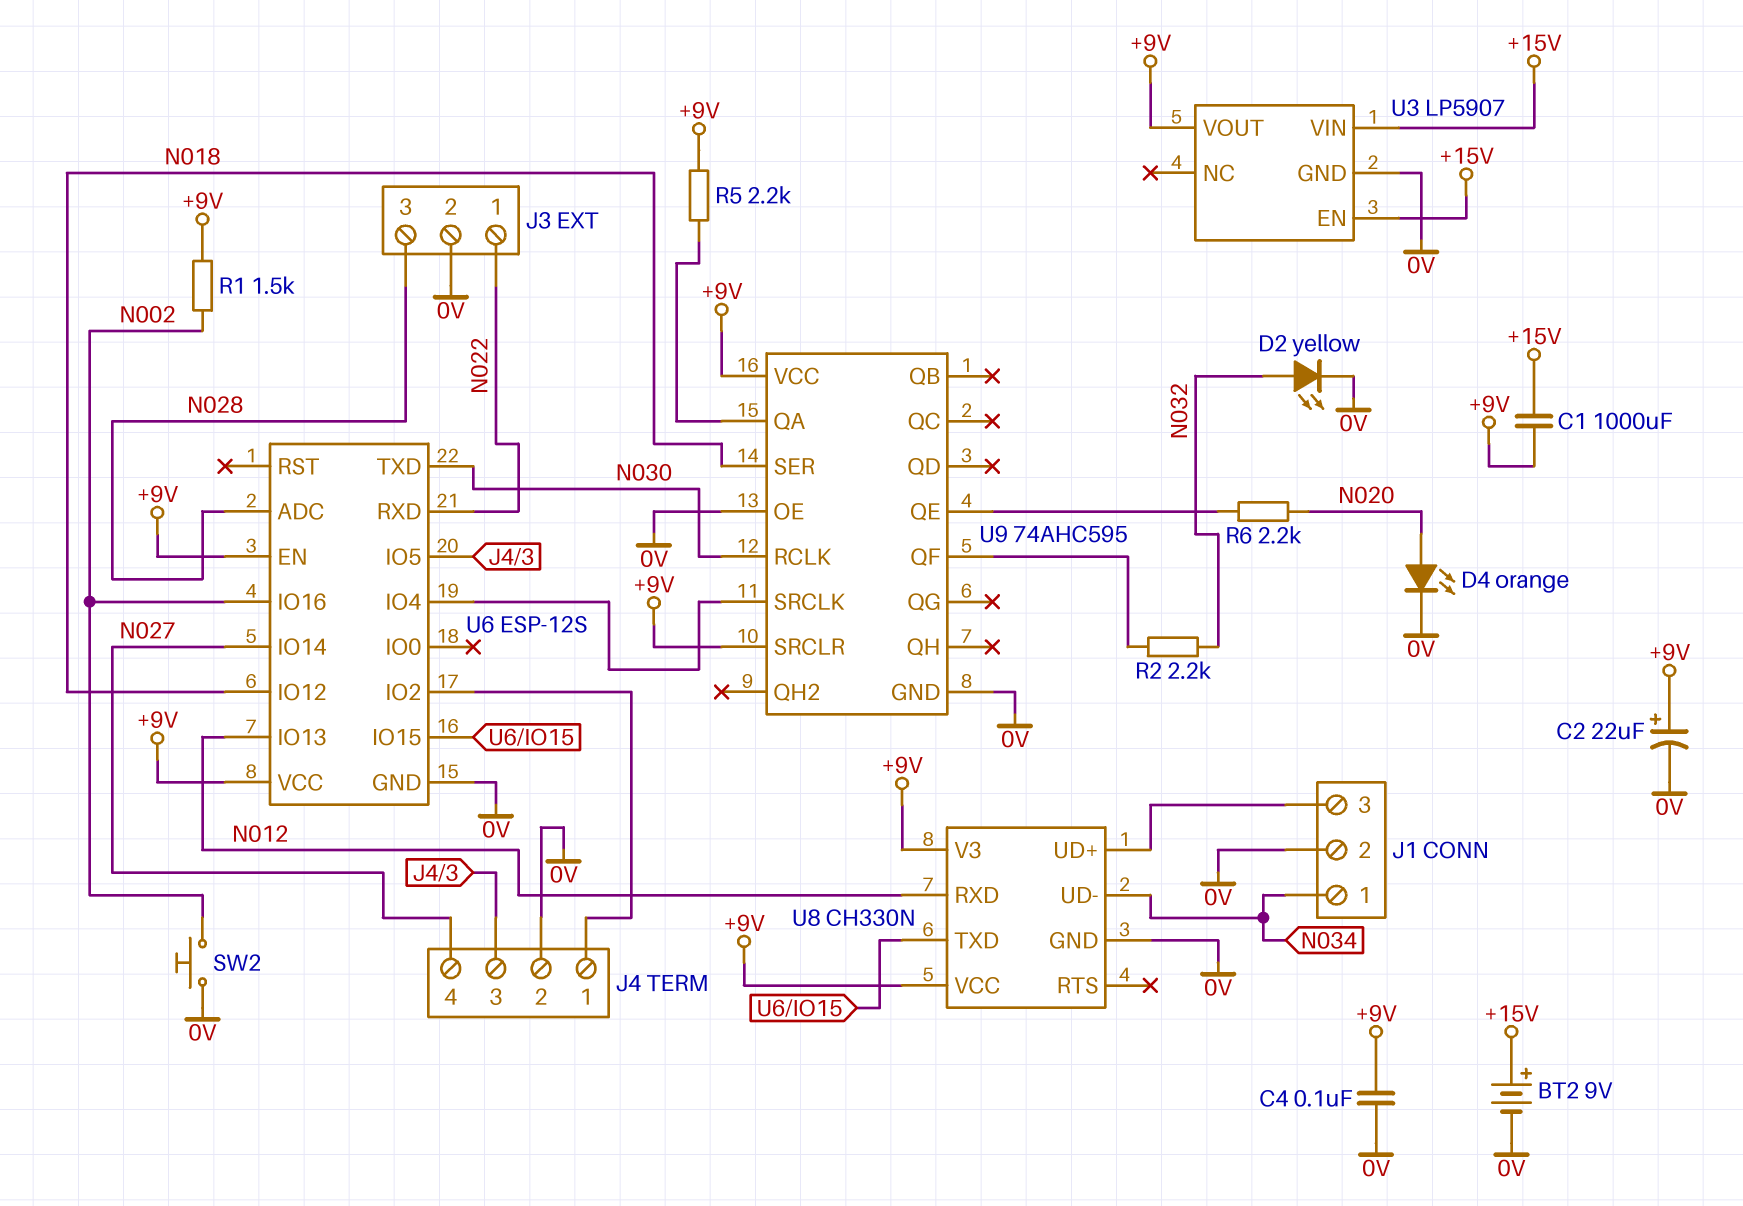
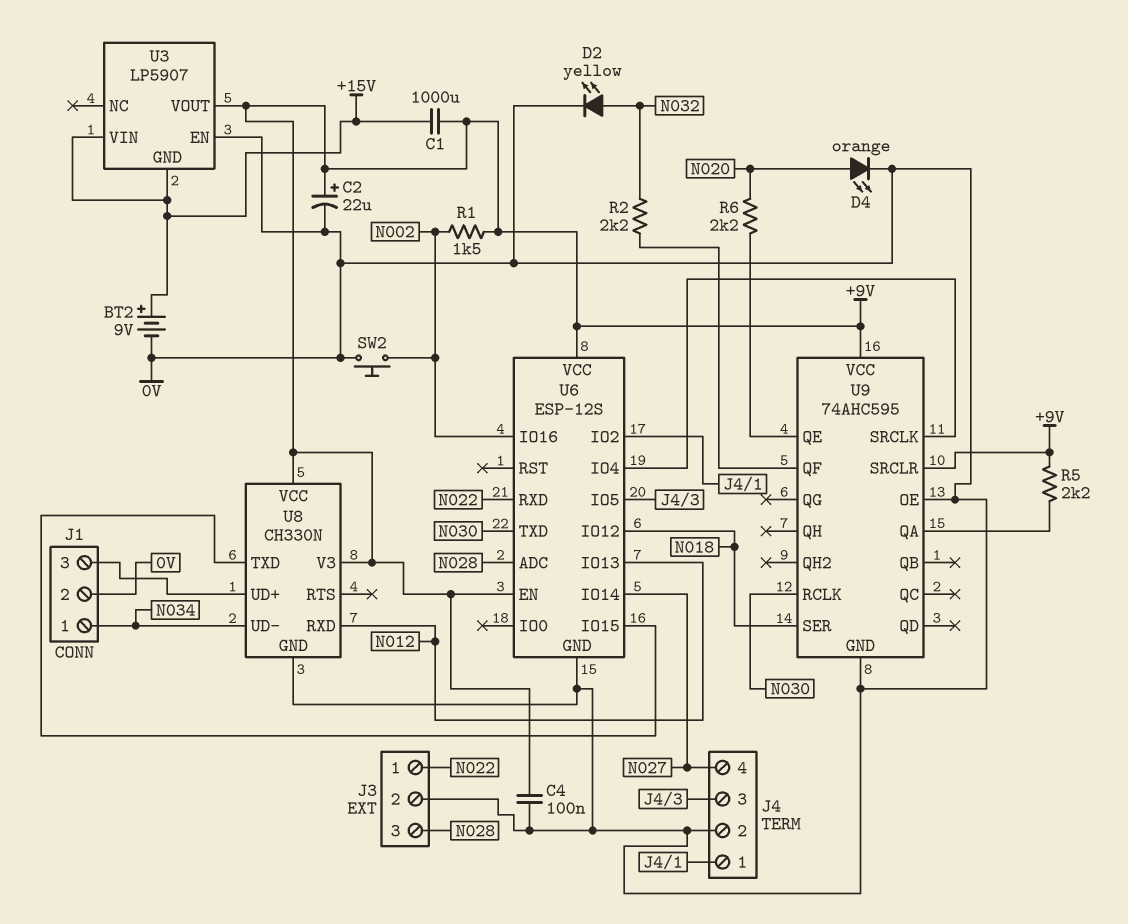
U3 pin EN: +15V -> 0V
U3 pin GND: 0V -> +15V

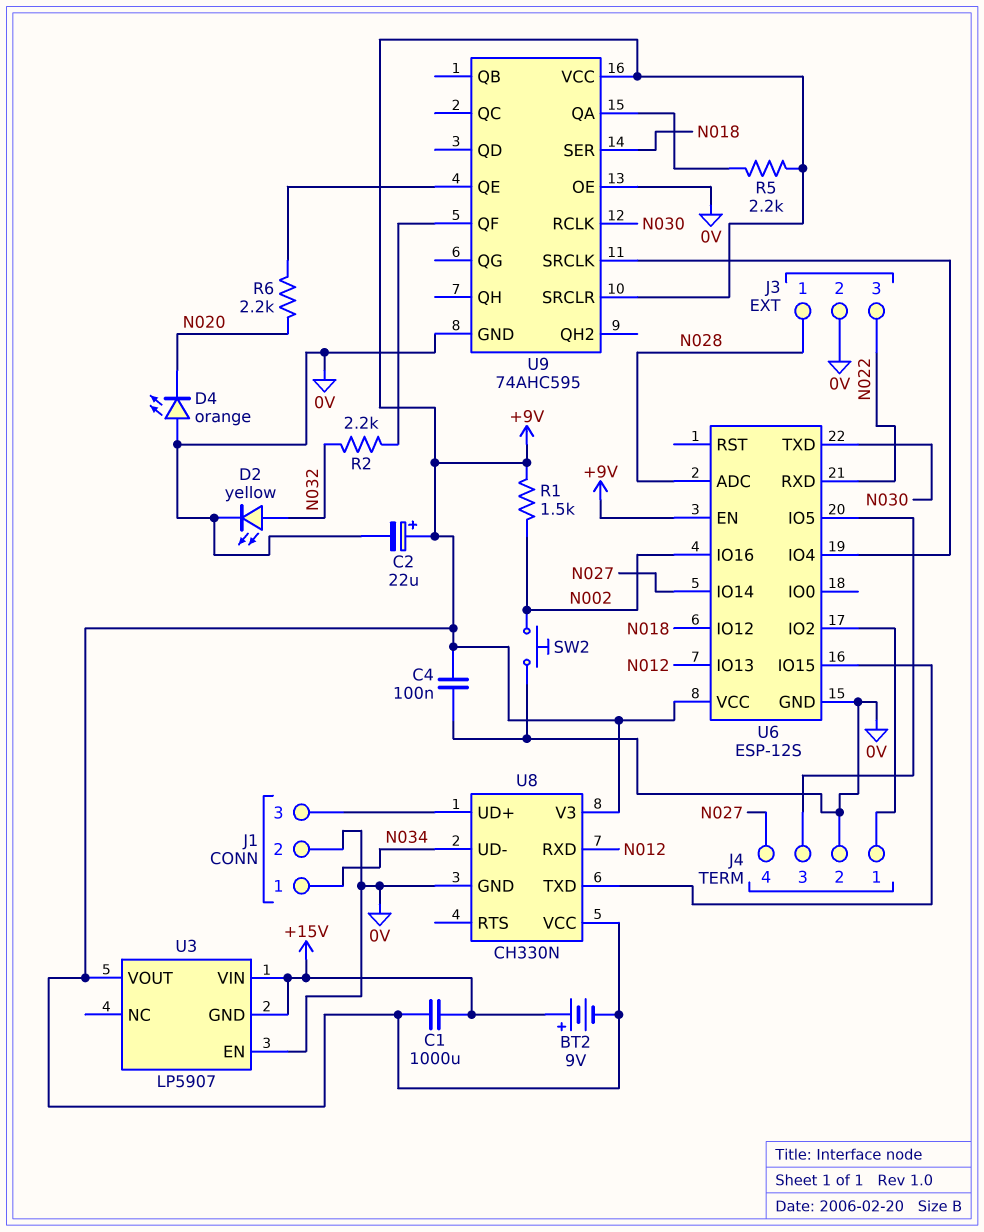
BT2: 9V (plus +15V, minus 0V) -> 9V (plus +15V, minus +9V)
D4: LED orange (A N020, K 0V) -> LED orange (A 0V, K N020)
J3 pin 1: N022 -> N028
J3 pin 3: N028 -> N022

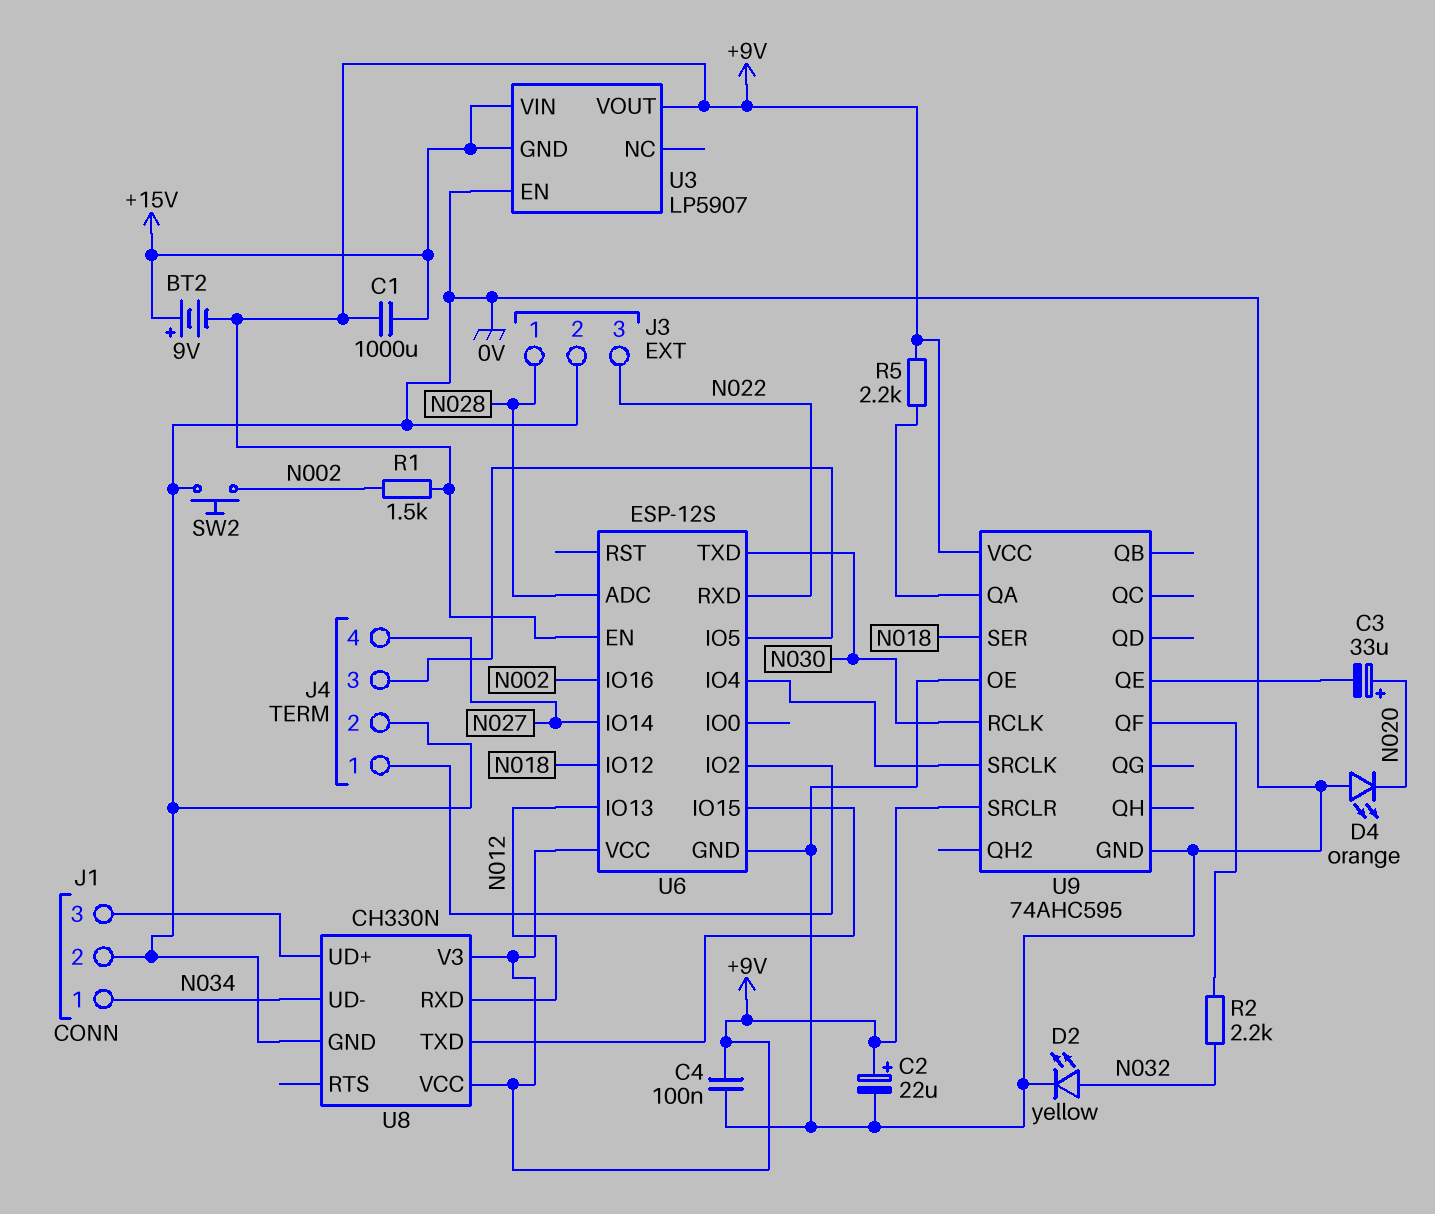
C3: none -> 33uF (plus N020, minus U9/QE)
R6: 2.2k (N020, U9/QE) -> none

